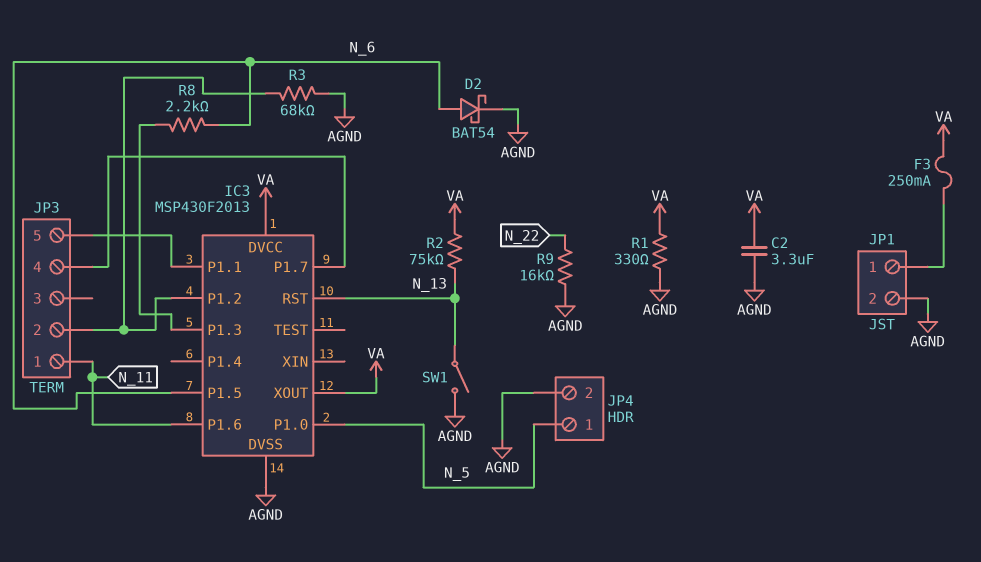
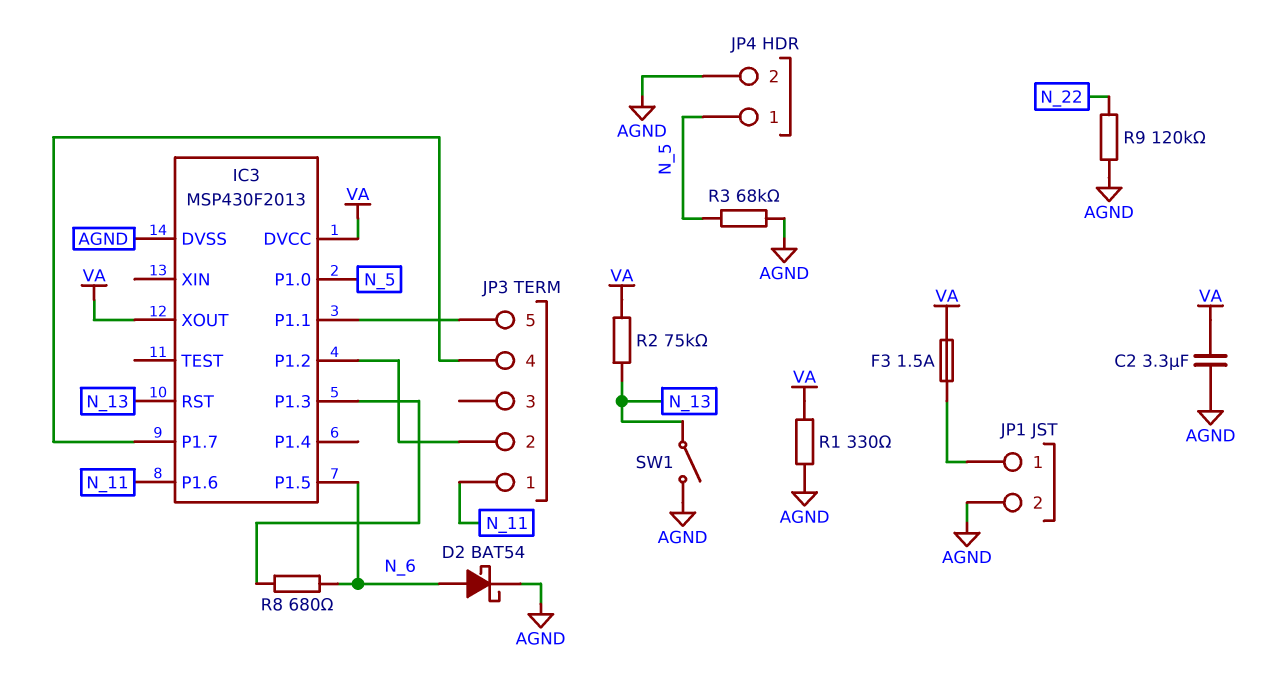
F3: 250mA (JP1/1, VA) -> 1.5A (JP1/1, VA)
R3: 68k (AGND, IC3/P1.2) -> 68k (AGND, N_5)
R8: 2.2k (IC3/P1.3, N_6) -> 680 (IC3/P1.3, N_6)
R9: 16k (AGND, N_22) -> 120k (AGND, N_22)

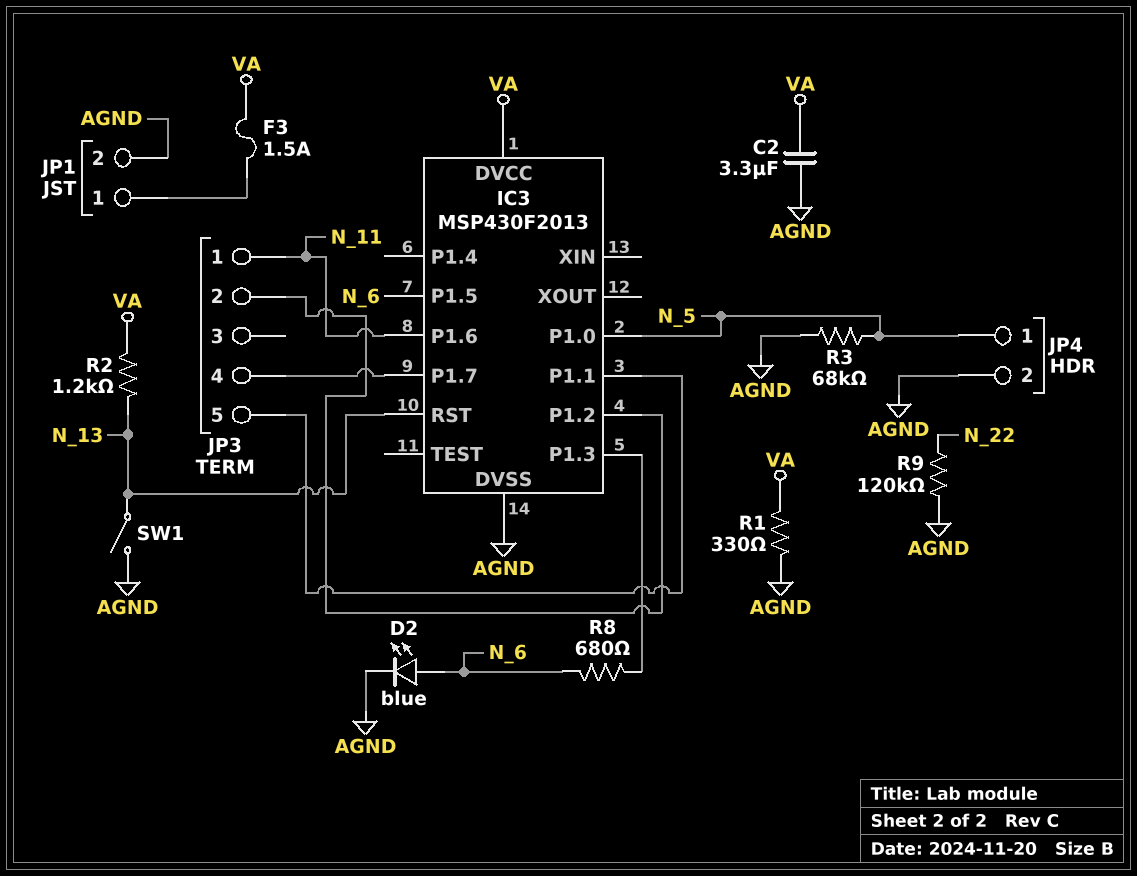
D2: schottky BAT54 (A N_6, K AGND) -> LED blue (A N_6, K AGND)
IC3 pin XOUT: VA -> none
R2: 75k (N_13, VA) -> 1.2k (N_13, VA)

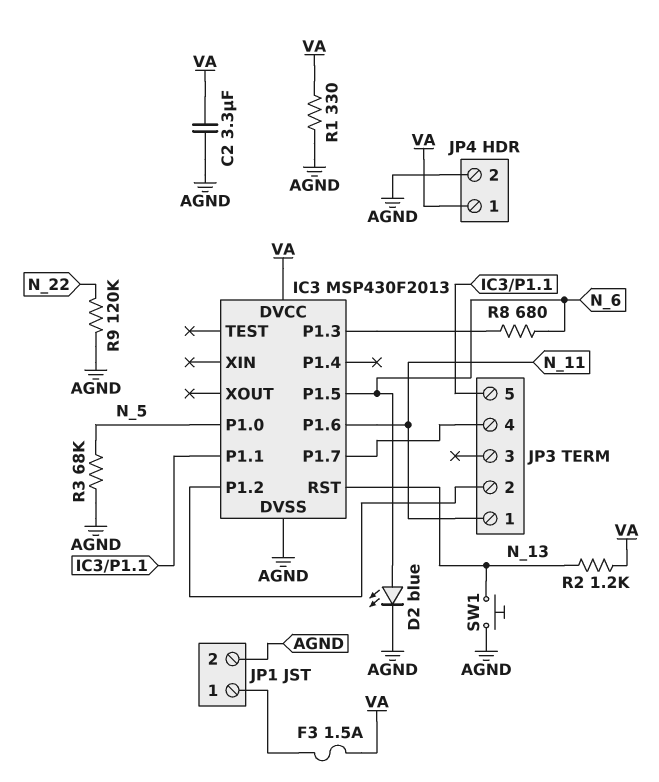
JP4 pin 1: N_5 -> VA
SW1: switch (AGND, N_13) -> button (AGND, N_13)

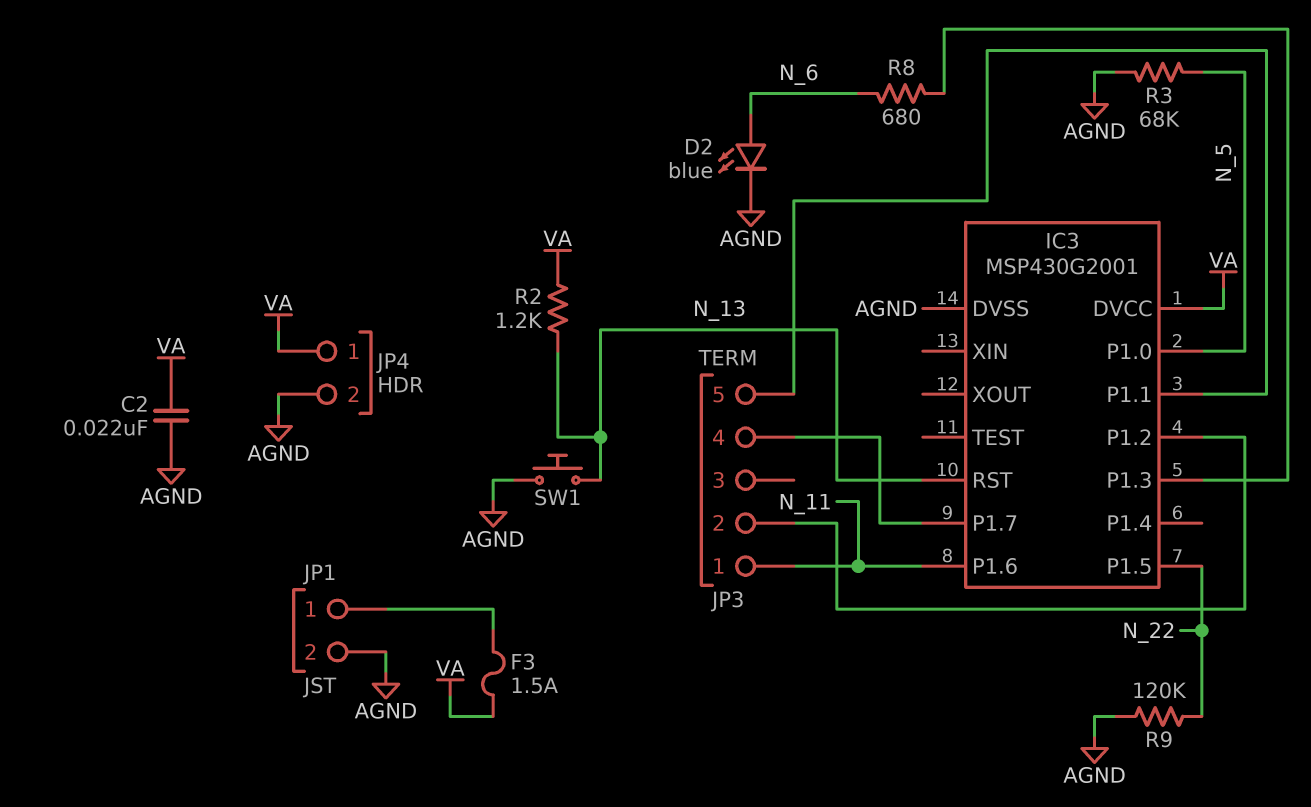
C2: 3.3uF (AGND, VA) -> 22nF (AGND, VA)
IC3: MSP430F2013 -> MSP430G2001
IC3 pin P1.5: N_6 -> N_22
R1: 330 (AGND, VA) -> none

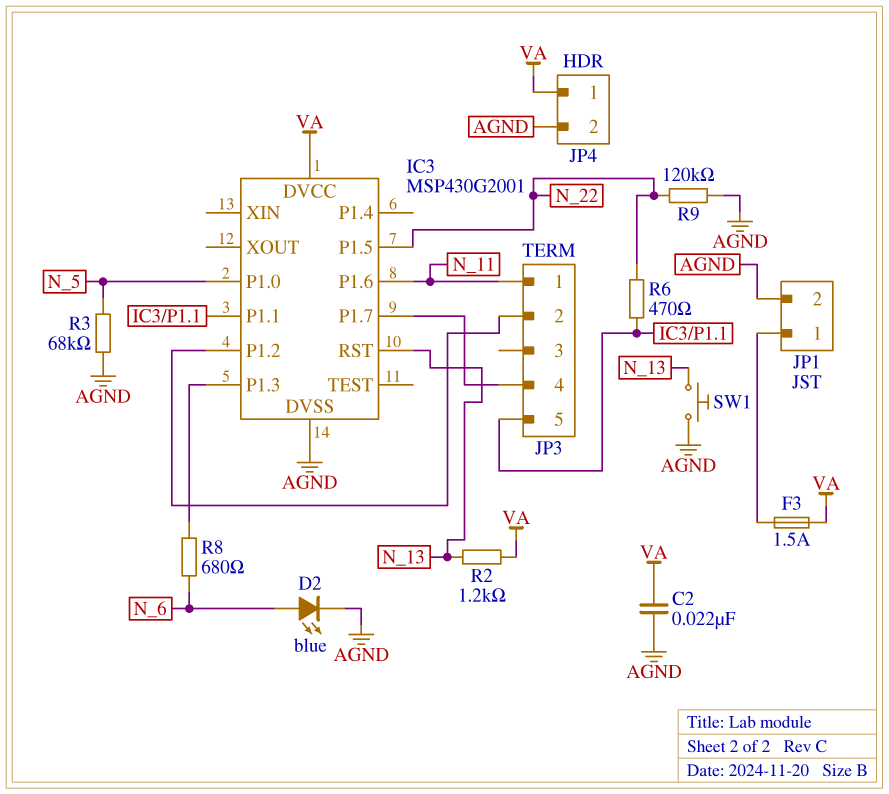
R6: none -> 470 (IC3/P1.1, N_22)

